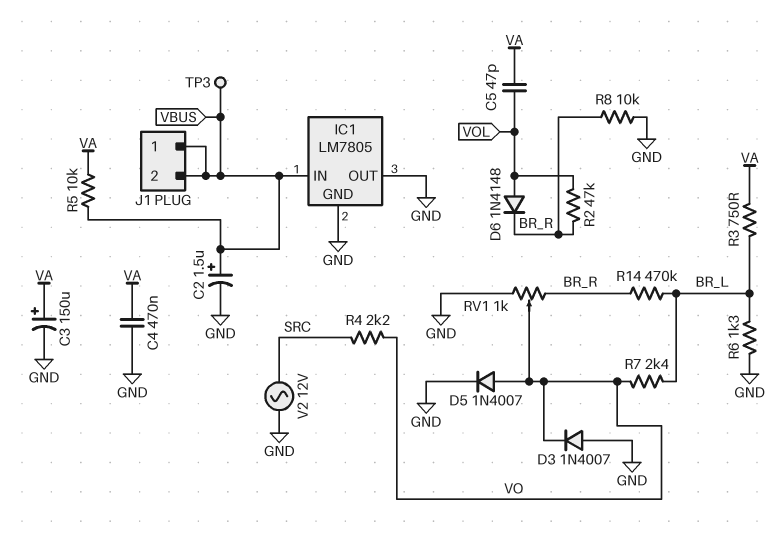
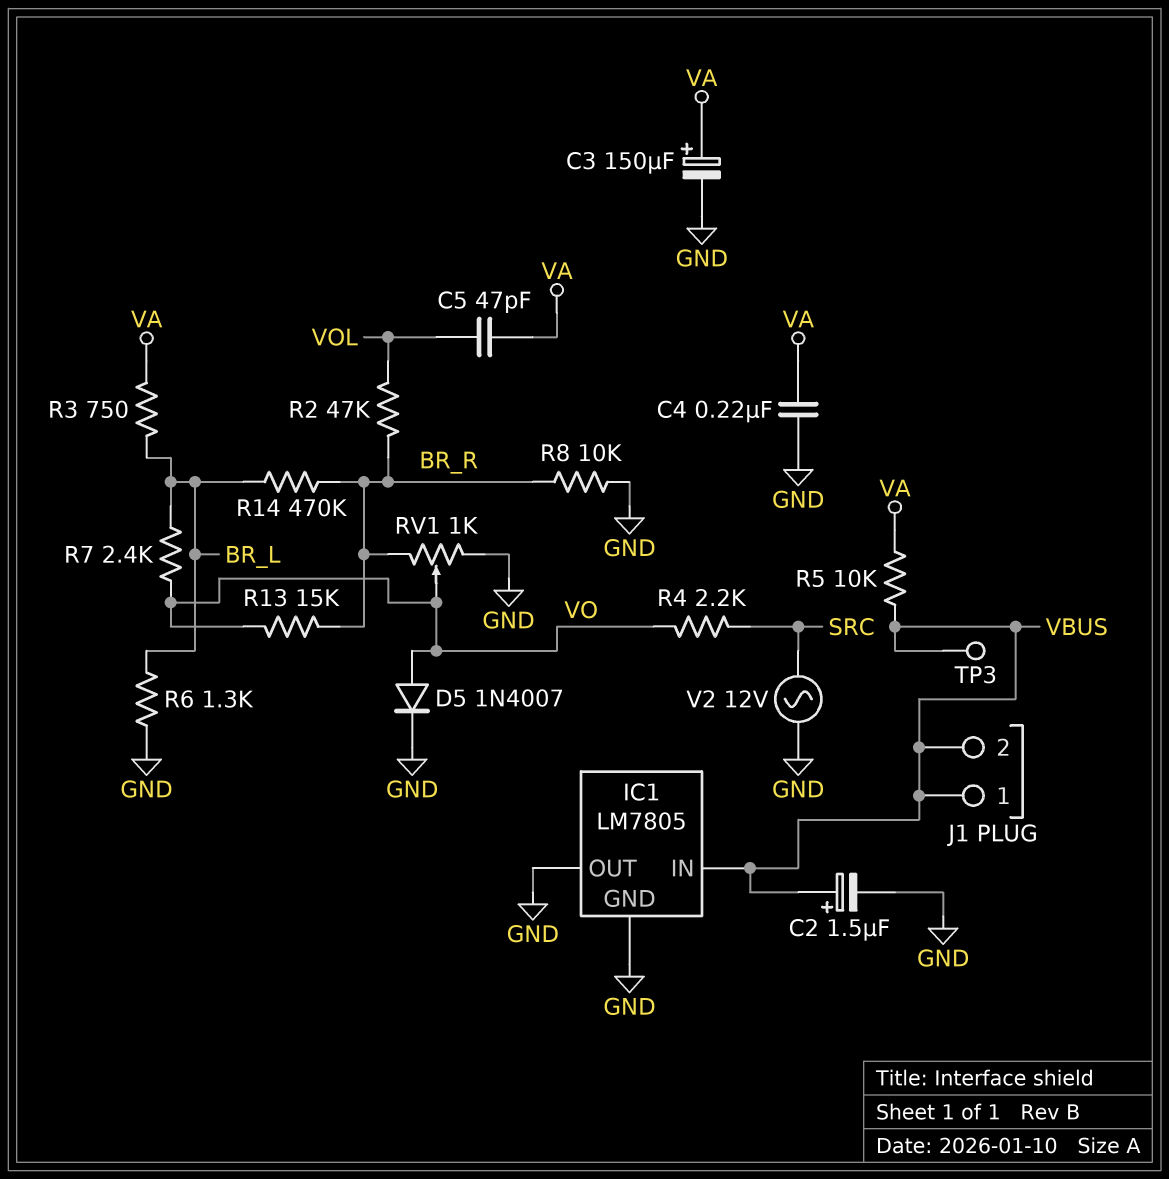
C4: 470nF (GND, VA) -> 220nF (GND, VA)
D3: diode 1N4007 (A GND, K VO) -> none
D6: diode 1N4148 (A VOL, K BR_R) -> none
R13: none -> 15k (BR_R, VO)

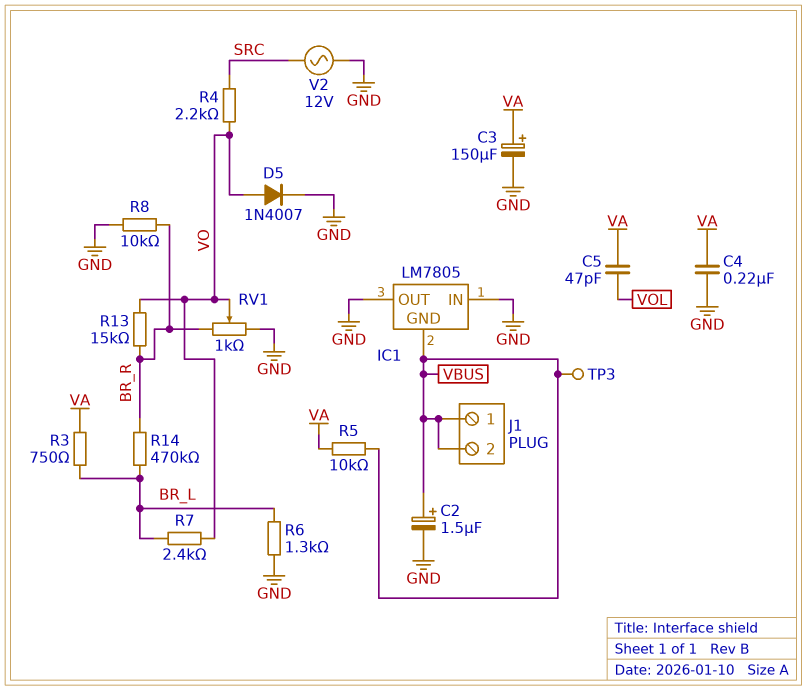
IC1 pin GND: GND -> VBUS
IC1 pin IN: VBUS -> GND
R2: 47k (BR_R, VOL) -> none

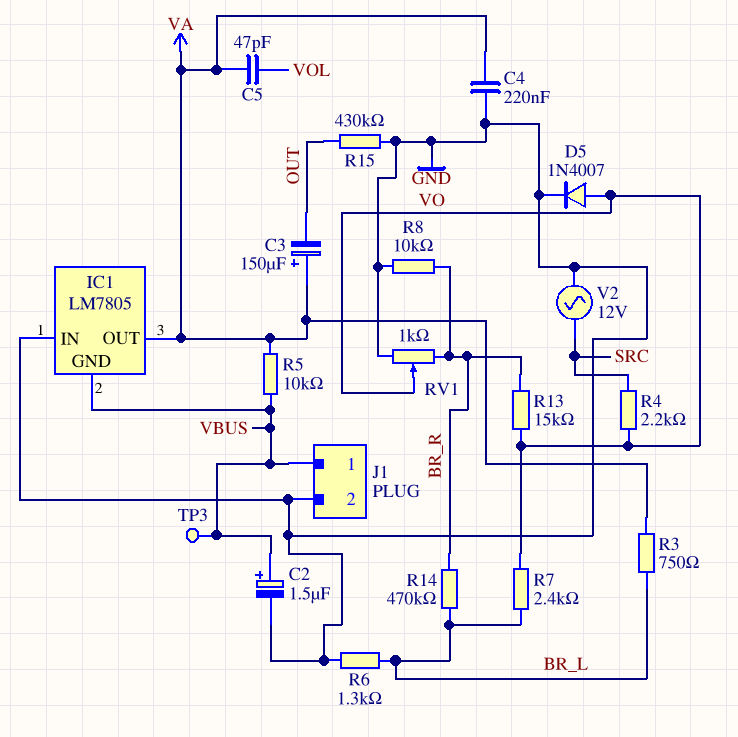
C3: 150uF (plus VA, minus GND) -> 150uF (plus VA, minus OUT)
IC1 pin OUT: GND -> VA
J1 pin 2: VBUS -> GND
R15: none -> 430k (GND, OUT)

